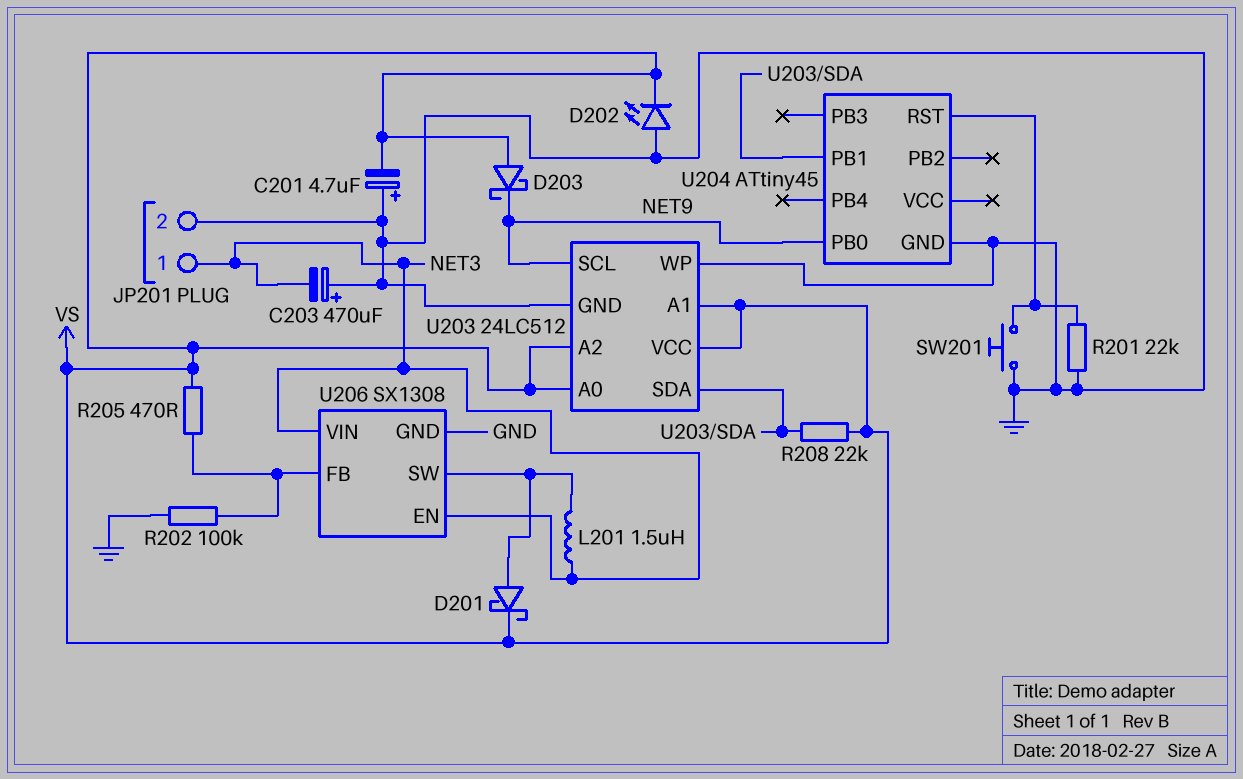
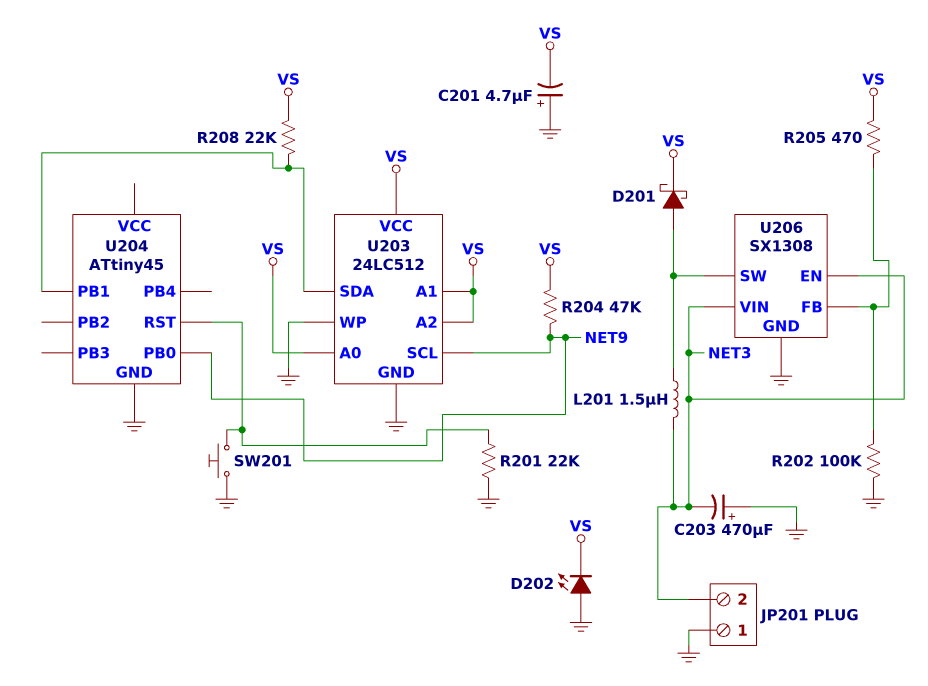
D203: schottky (A VS, K NET9) -> none
JP201 pin 1: NET3 -> GND
JP201 pin 2: GND -> NET3
R204: none -> 47k (NET9, VS)

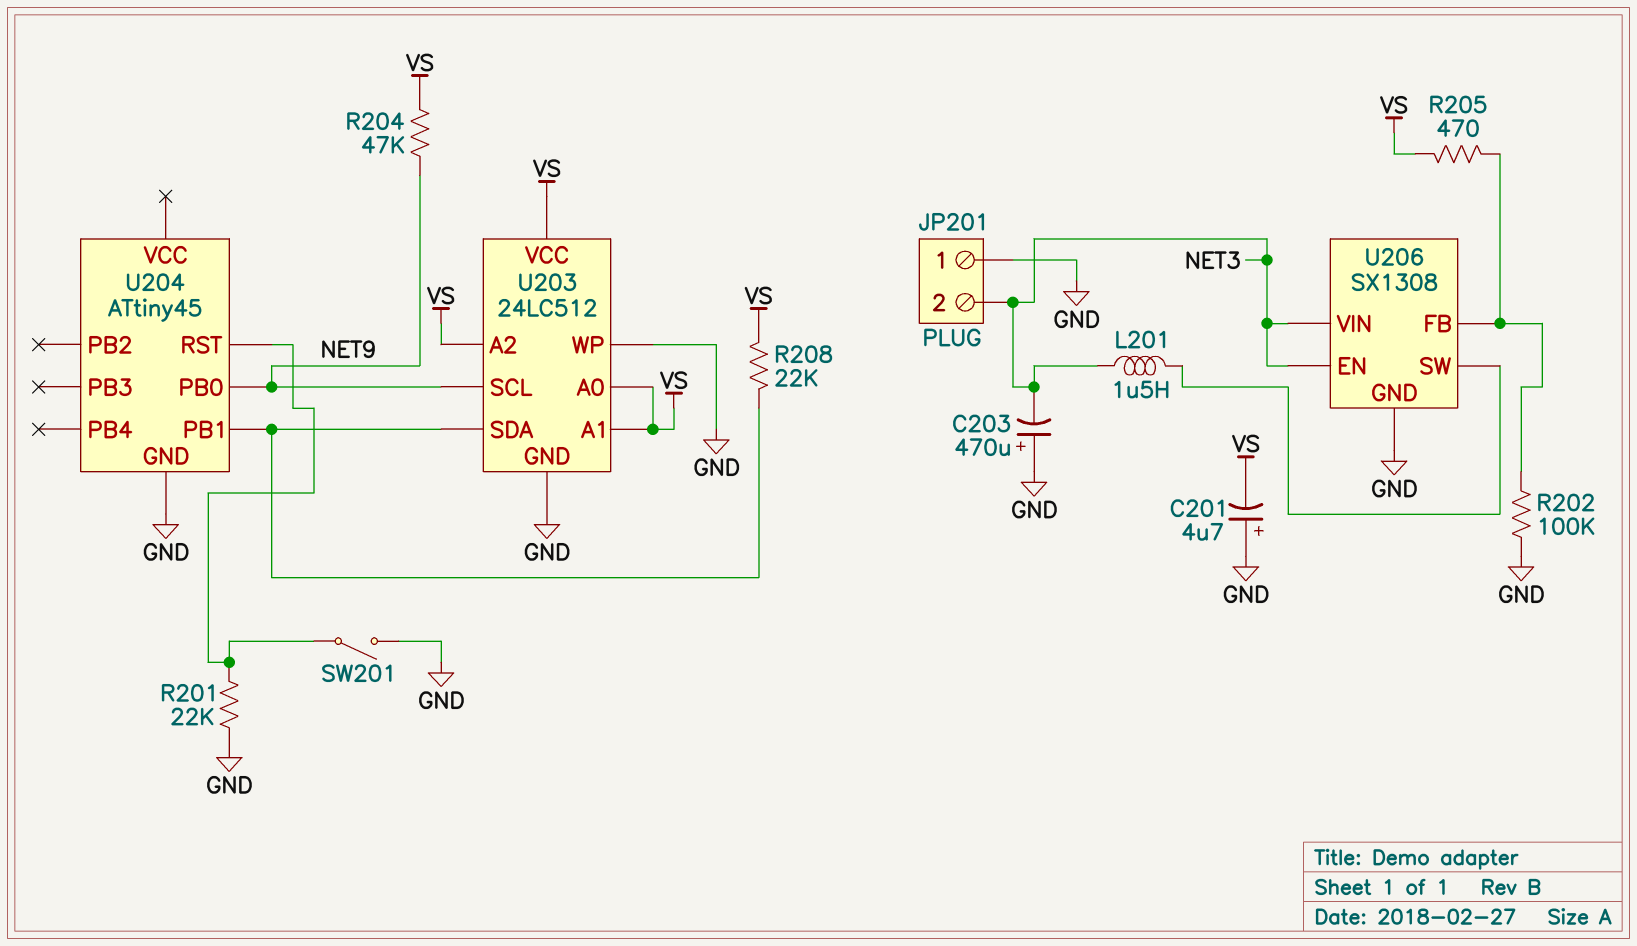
D201: schottky (A U206/SW, K VS) -> none
D202: LED (A GND, K VS) -> none
SW201: button (GND, U204/RST) -> switch (GND, U204/RST)

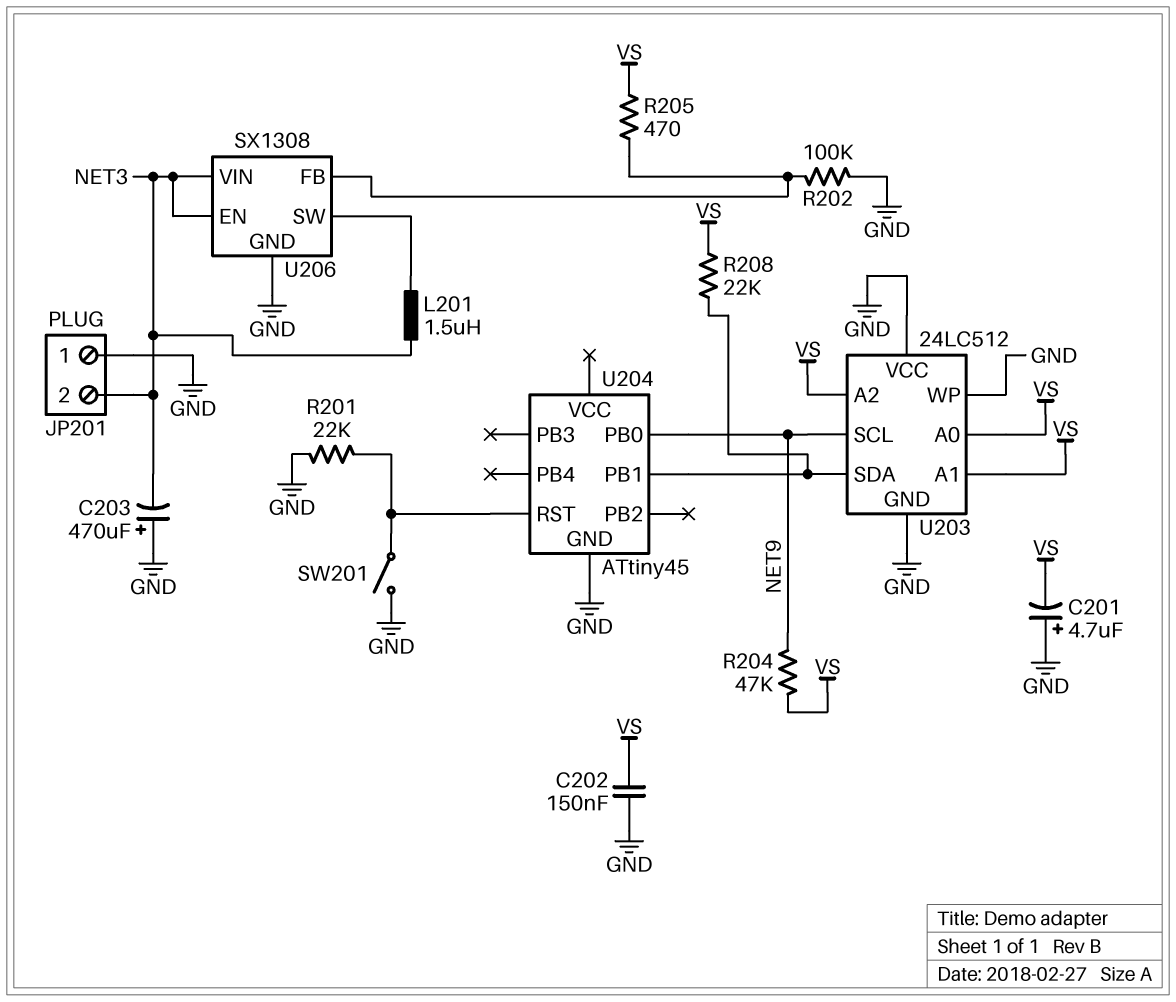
C202: none -> 150nF (GND, VS)
U203 pin VCC: VS -> GND

